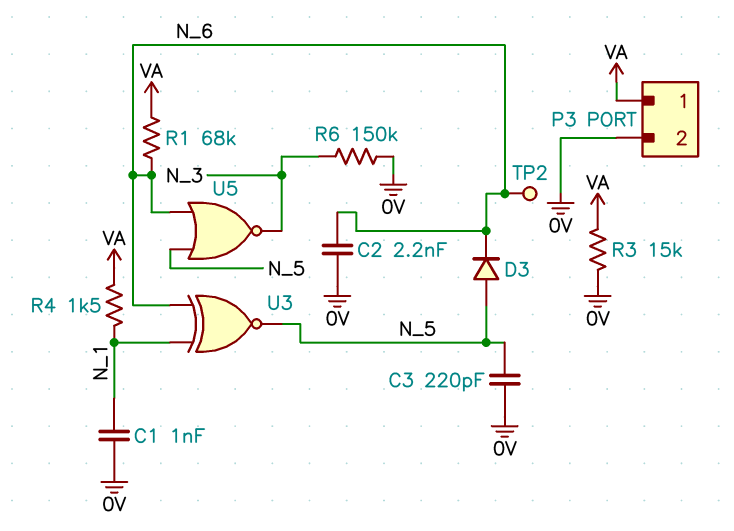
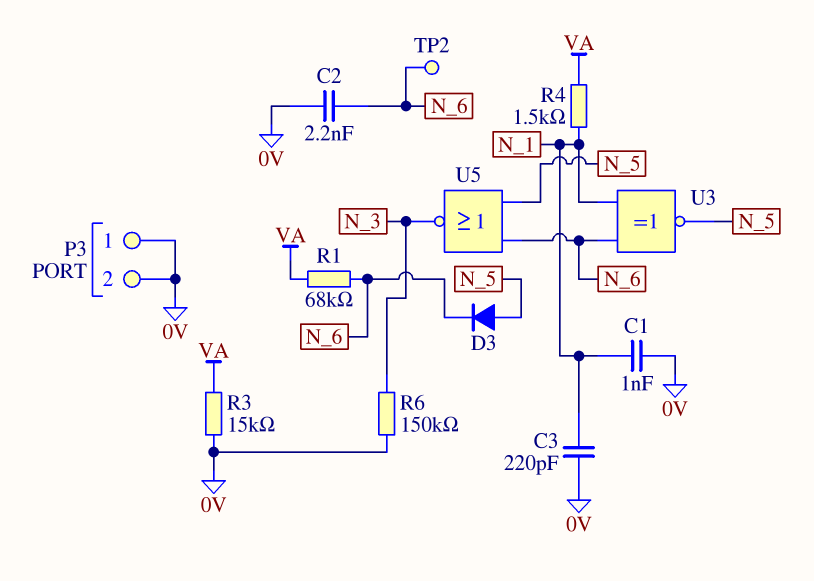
C3: 220pF (0V, N_5) -> 220pF (0V, N_1)
P3 pin 1: VA -> 0V

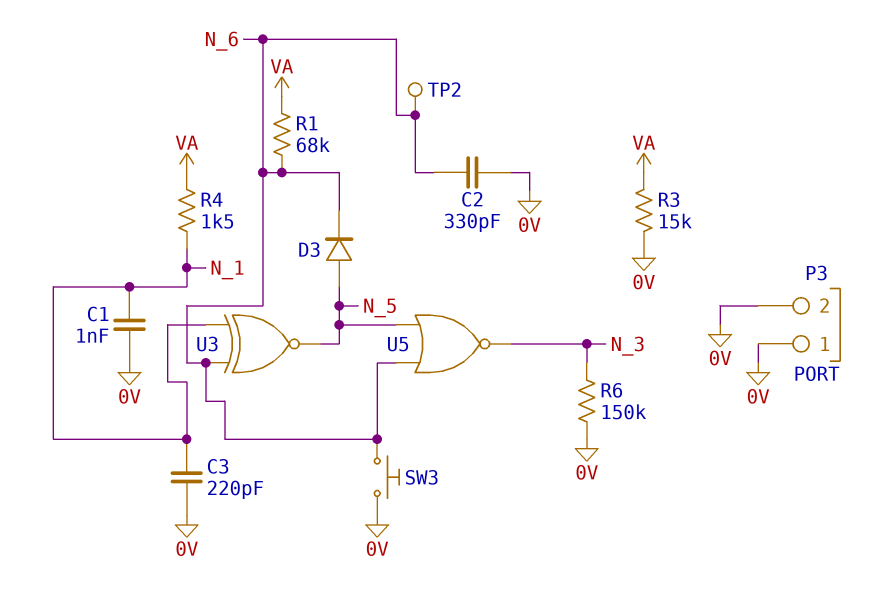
C2: 2.2nF (0V, N_6) -> 330pF (0V, N_6)
SW3: none -> button (0V, N_6)

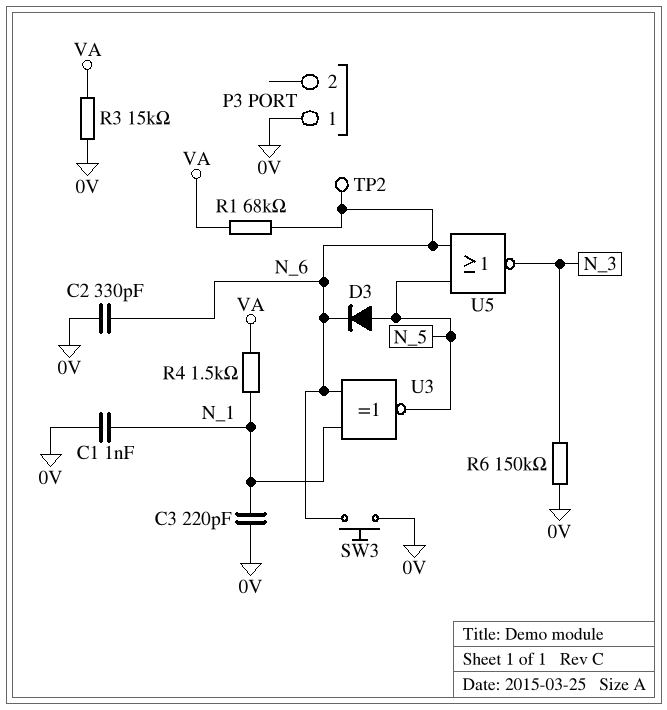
P3 pin 2: 0V -> none

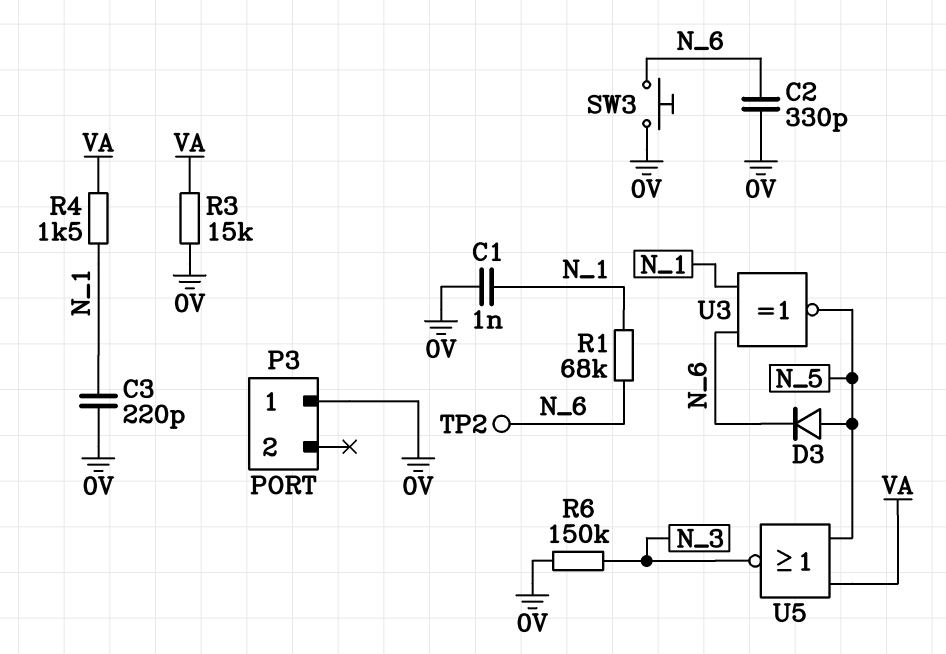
R1: 68k (N_6, VA) -> 68k (N_1, N_6)
U5: NOR (in N_5, in N_6, out N_3) -> NOR (in N_5, in VA, out N_3)

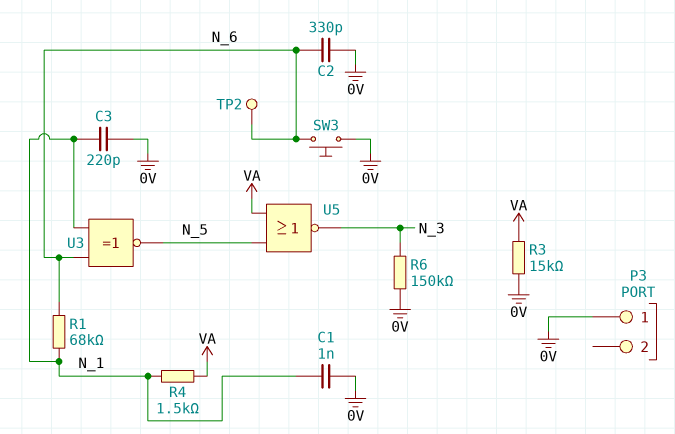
D3: diode (A N_5, K N_6) -> none

